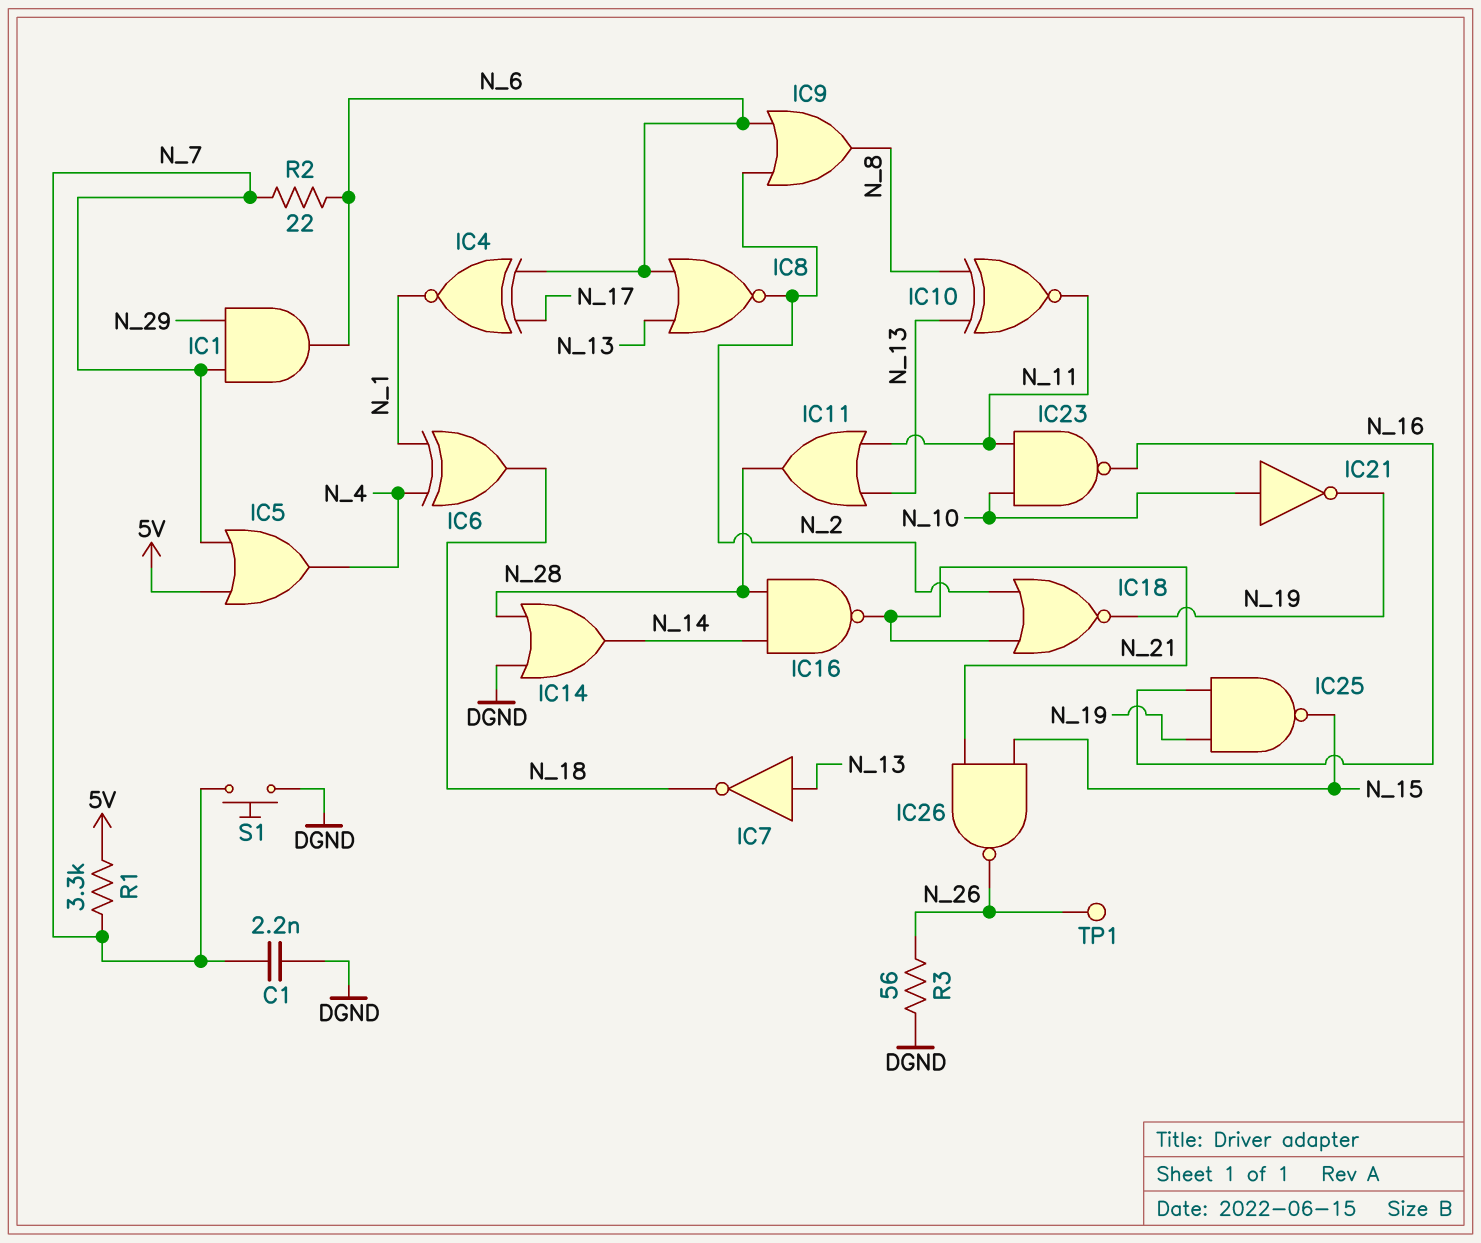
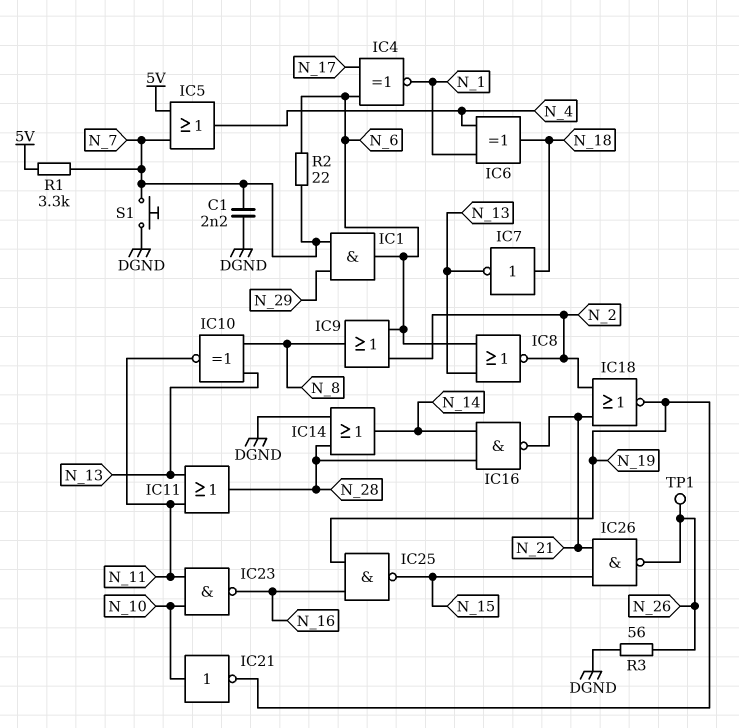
IC7: NOT (in N_13, out N_18) -> NOT (in N_18, out N_13)

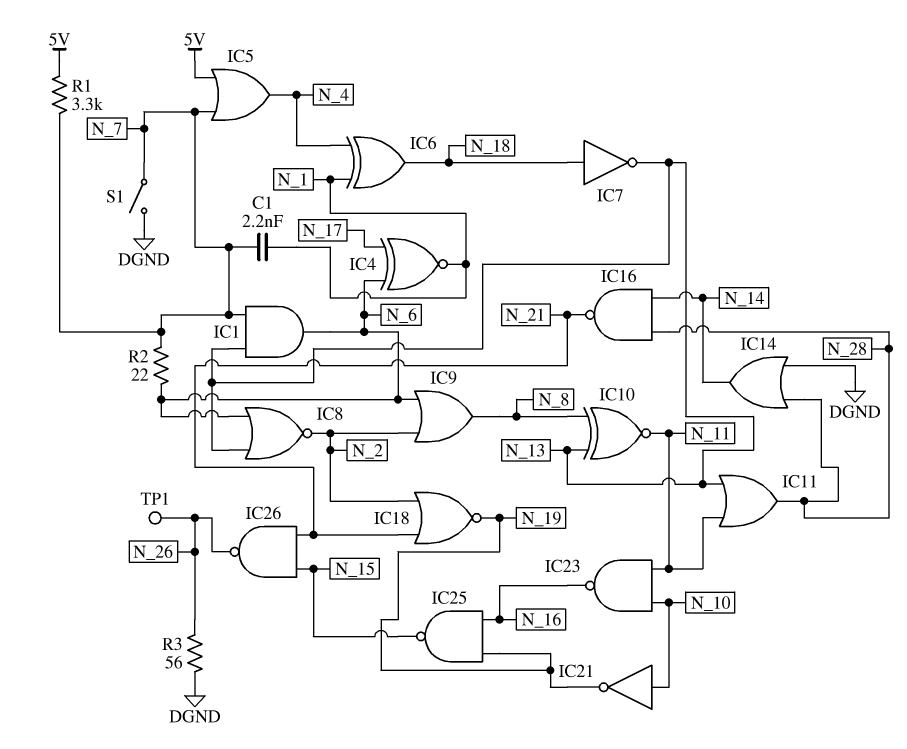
C1: 2.2nF (DGND, N_7) -> 2.2nF (N_1, N_7)
IC1: AND (in N_7, in N_29, out N_6) -> AND (in N_7, in N_13, out N_6)
S1: button (DGND, N_7) -> switch (DGND, N_7)

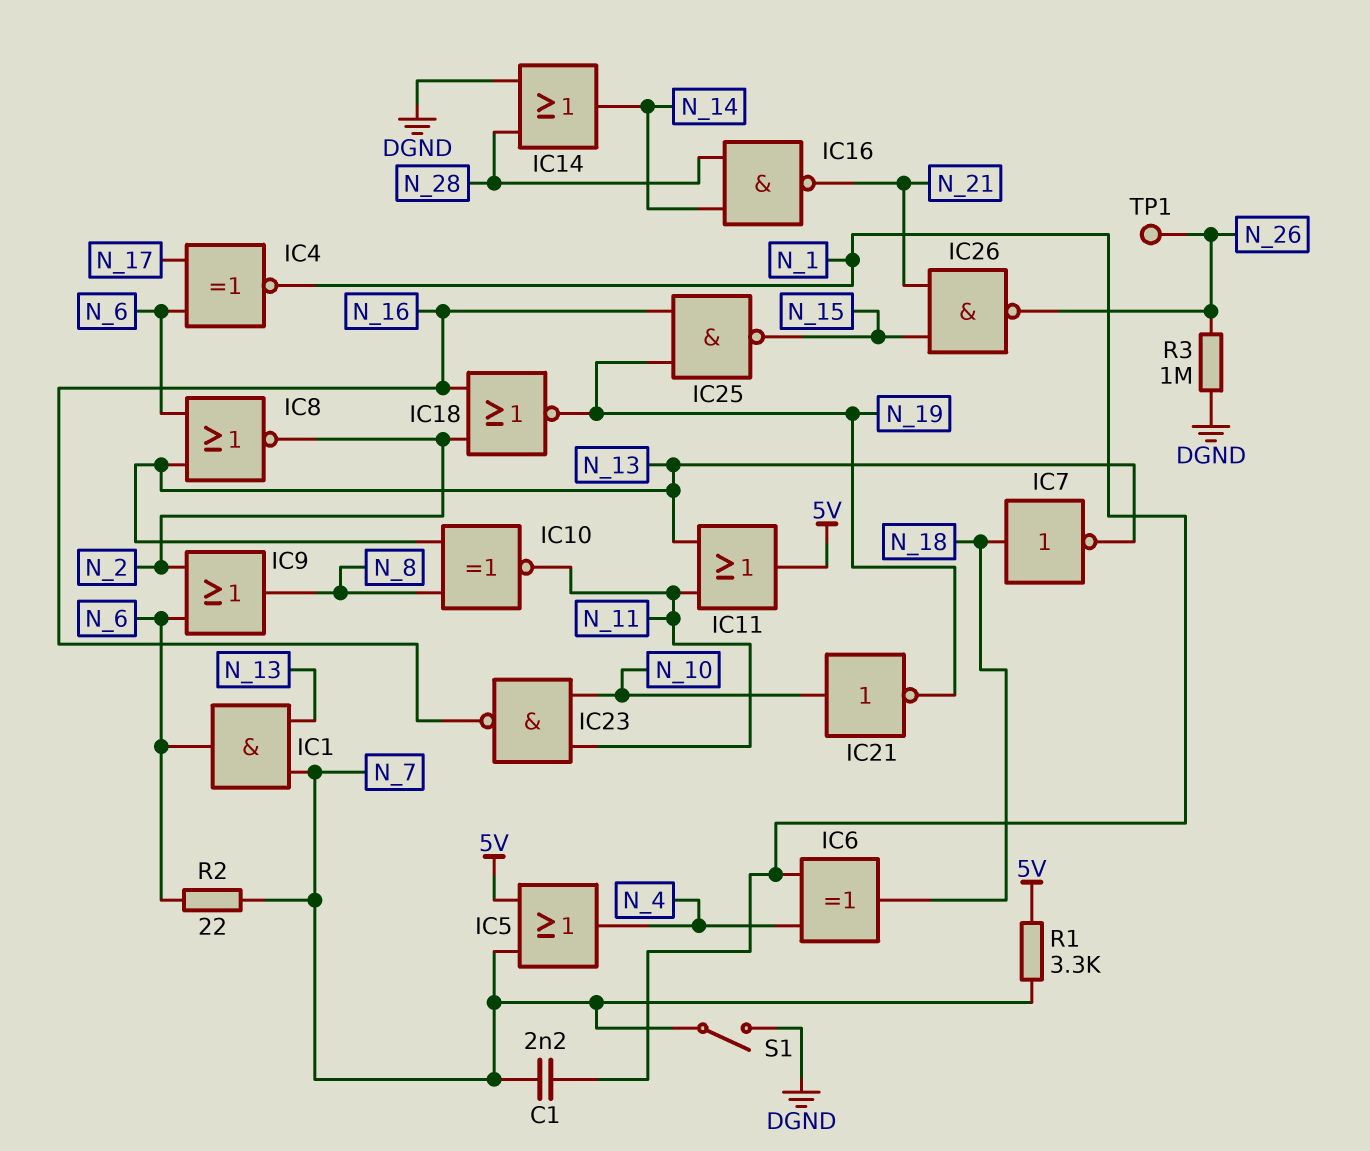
IC11: OR (in N_11, in N_13, out N_28) -> OR (in N_11, in N_13, out 5V)
IC18: NOR (in N_2, in N_21, out N_19) -> NOR (in N_2, in N_16, out N_19)
R3: 56 (DGND, N_26) -> 1M (DGND, N_26)

